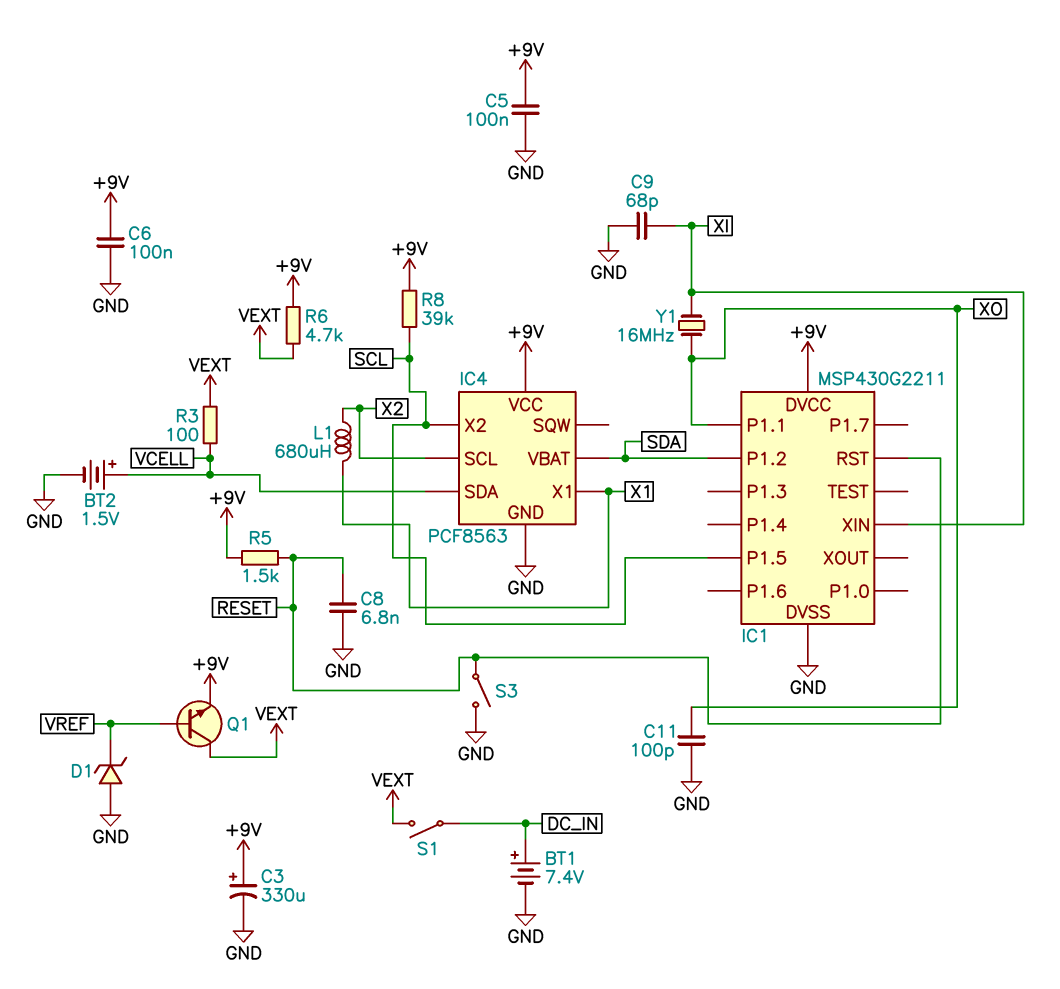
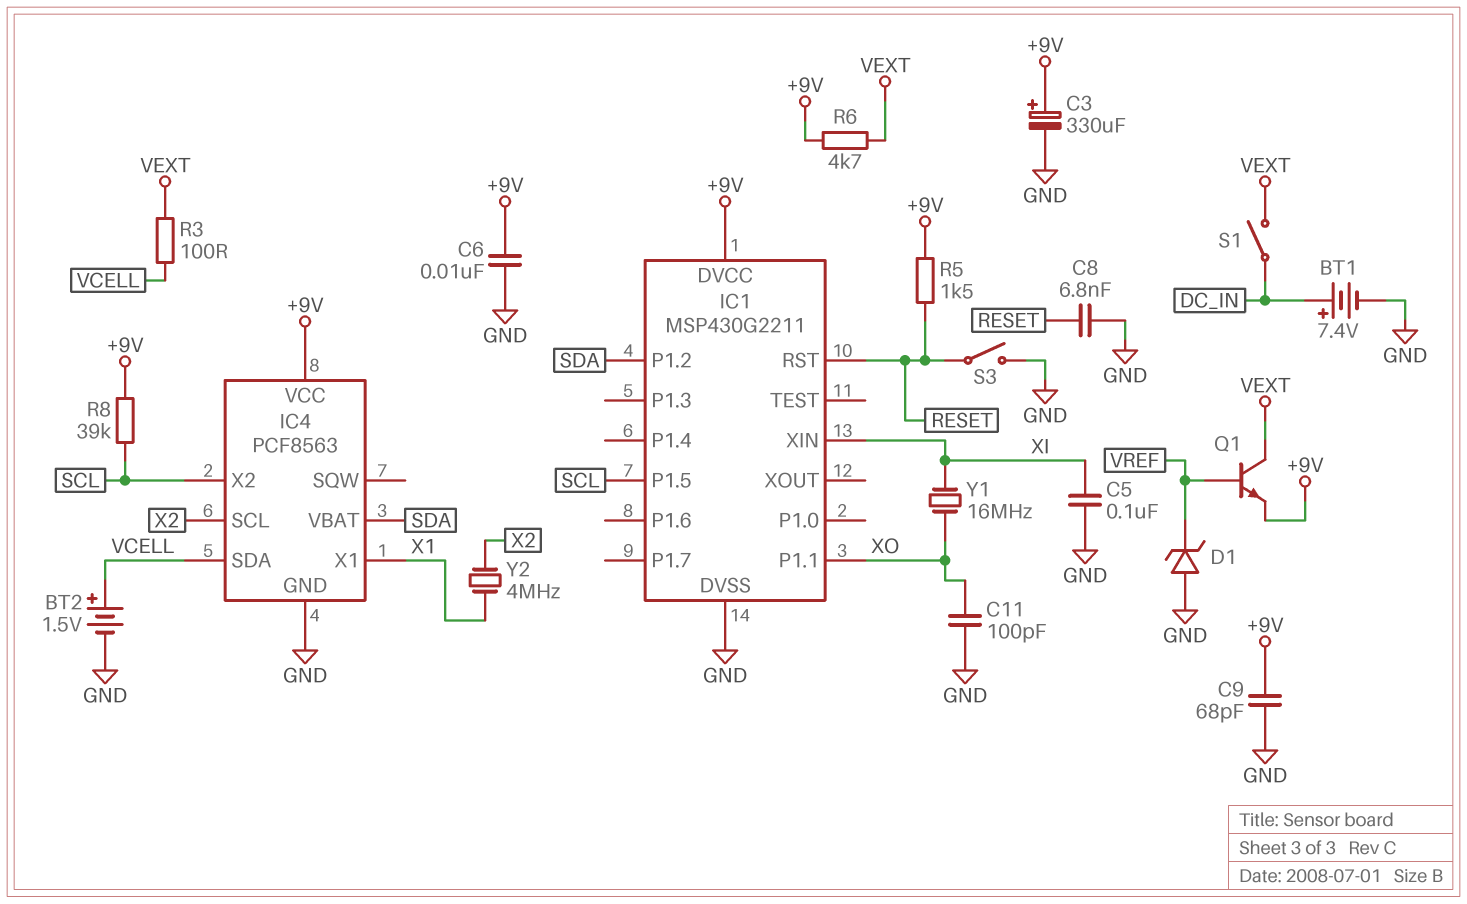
C5: 100nF (+9V, GND) -> 100nF (GND, XI)
C6: 100nF (+9V, GND) -> 10nF (+9V, GND)
C9: 68pF (GND, XI) -> 68pF (+9V, GND)
L1: 680uH (X1, X2) -> none
Y2: none -> 4MHz (X1, X2)

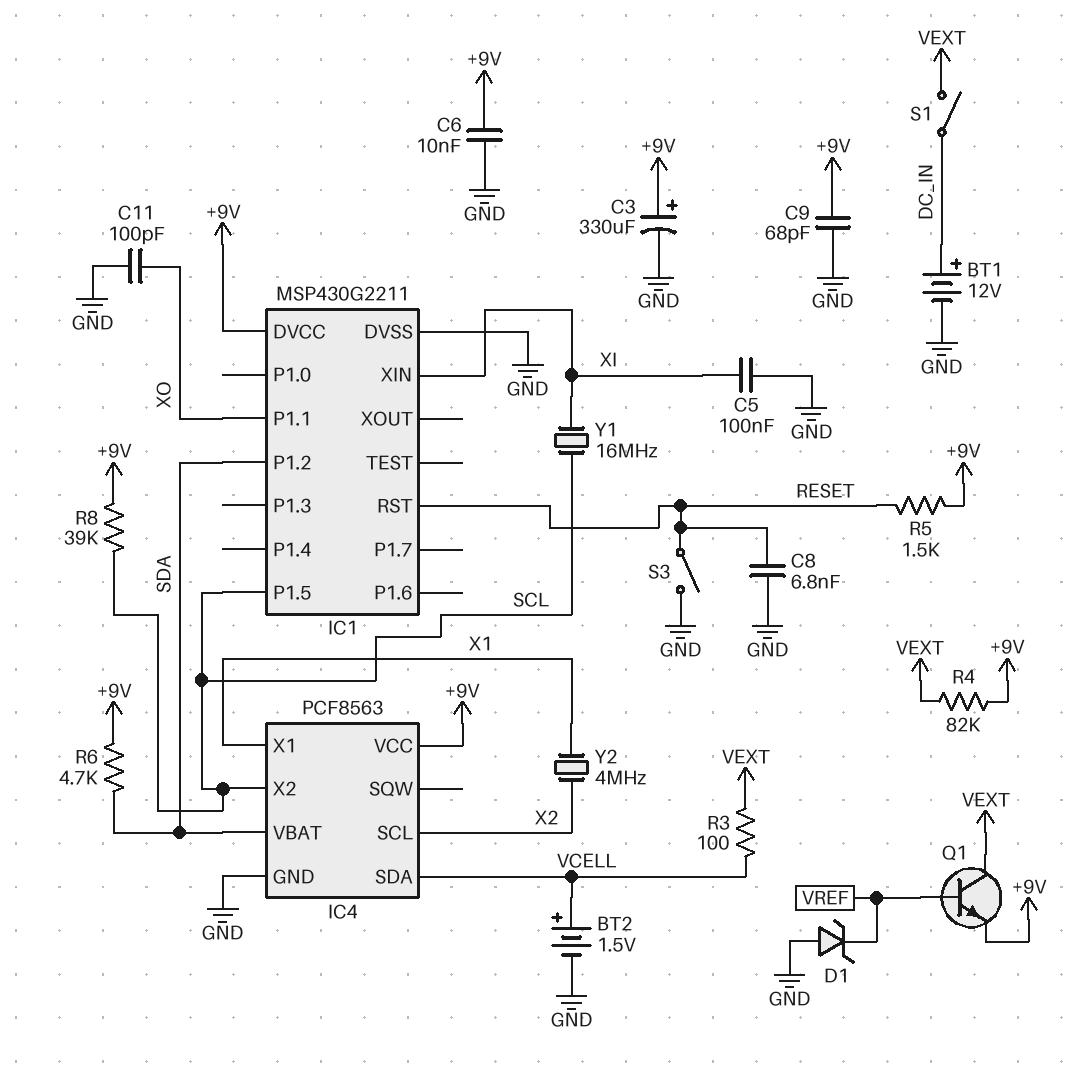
BT1: 7.4V (plus DC_IN, minus GND) -> 12V (plus DC_IN, minus GND)
R4: none -> 82k (+9V, VEXT)
R6: 4.7k (+9V, VEXT) -> 4.7k (+9V, SDA)
Y1: 16MHz (XI, XO) -> 16MHz (SCL, XI)

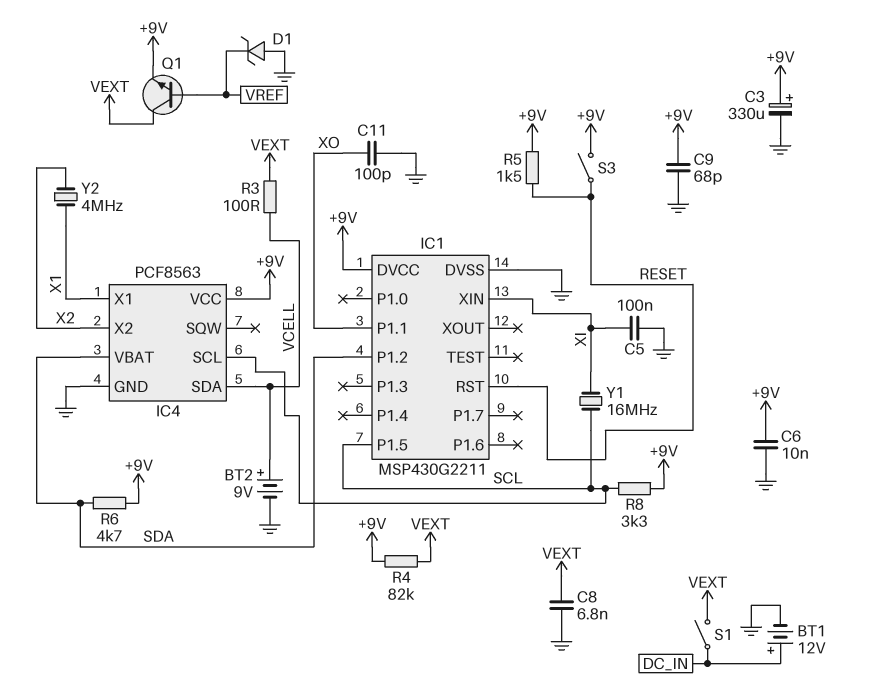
BT2: 1.5V (plus VCELL, minus GND) -> 9V (plus VCELL, minus GND)
C8: 6.8nF (GND, RESET) -> 6.8nF (GND, VEXT)
IC4 pin SCL: X2 -> SCL
IC4 pin X2: SCL -> X2
R8: 39k (+9V, SCL) -> 3.3k (+9V, SCL)
S3: switch (GND, RESET) -> switch (+9V, RESET)

